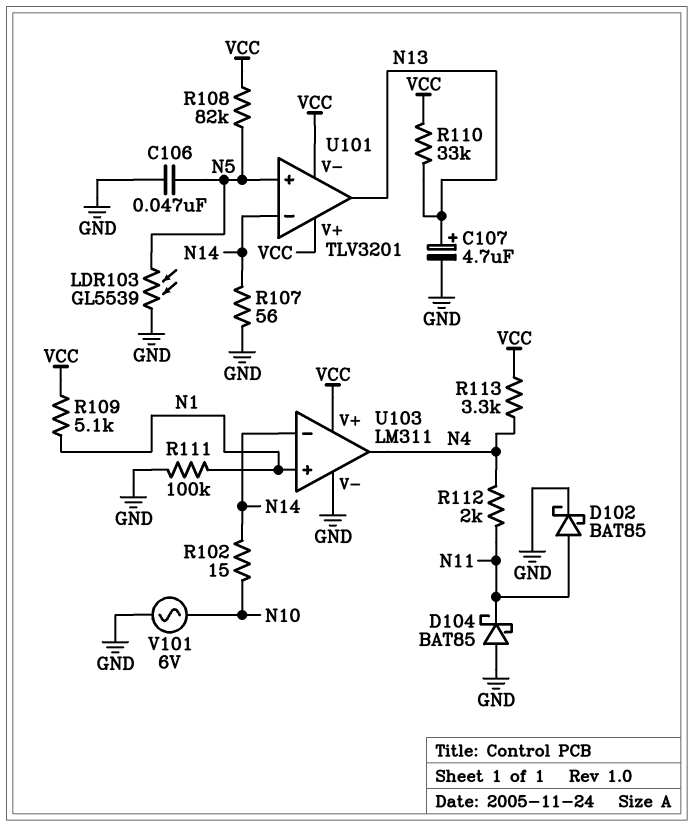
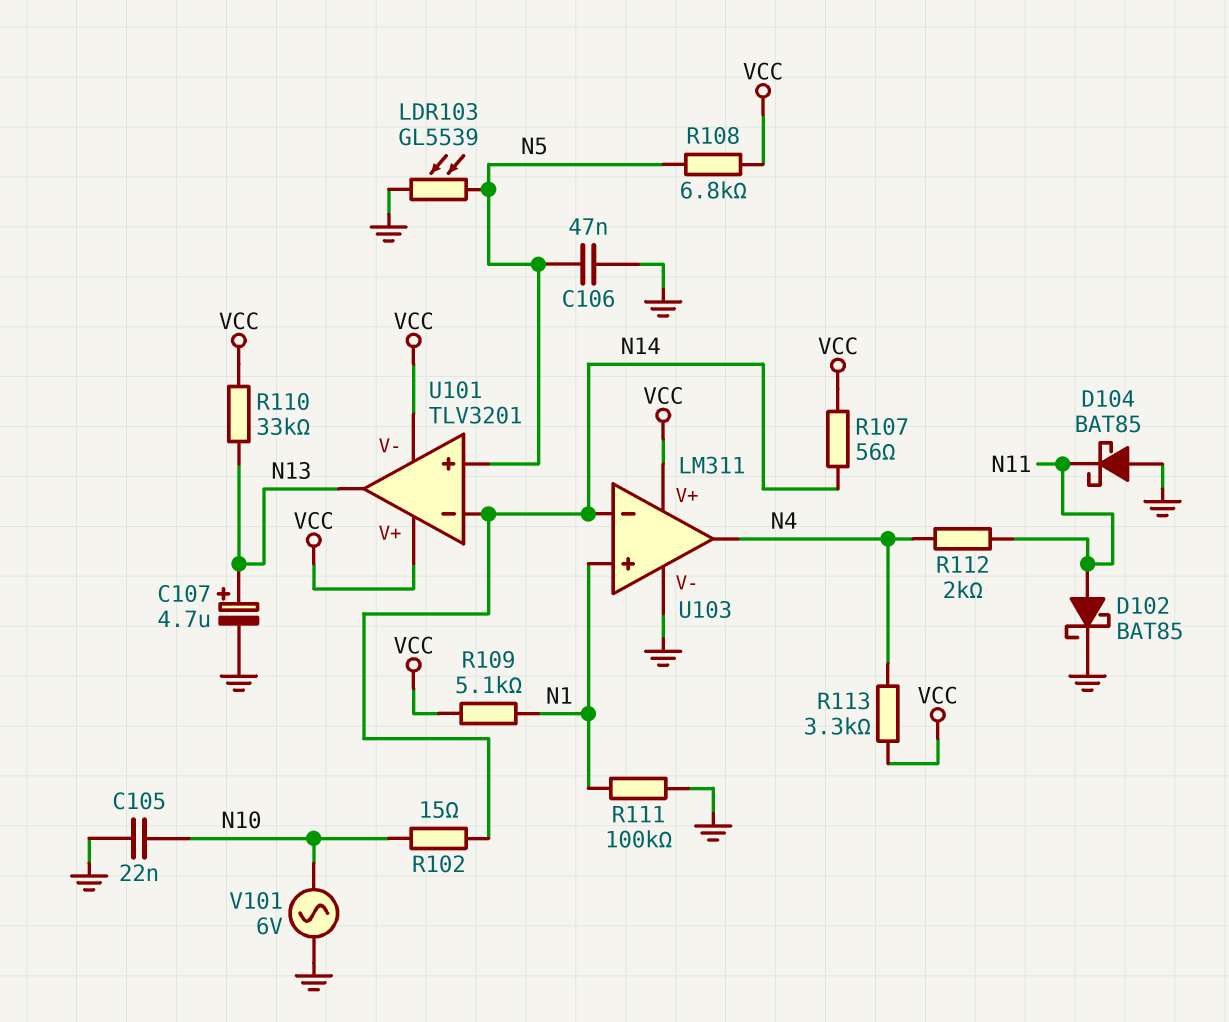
C105: none -> 22nF (GND, N10)
R107: 56 (GND, N14) -> 56 (N14, VCC)
R108: 82k (N5, VCC) -> 6.8k (N5, VCC)

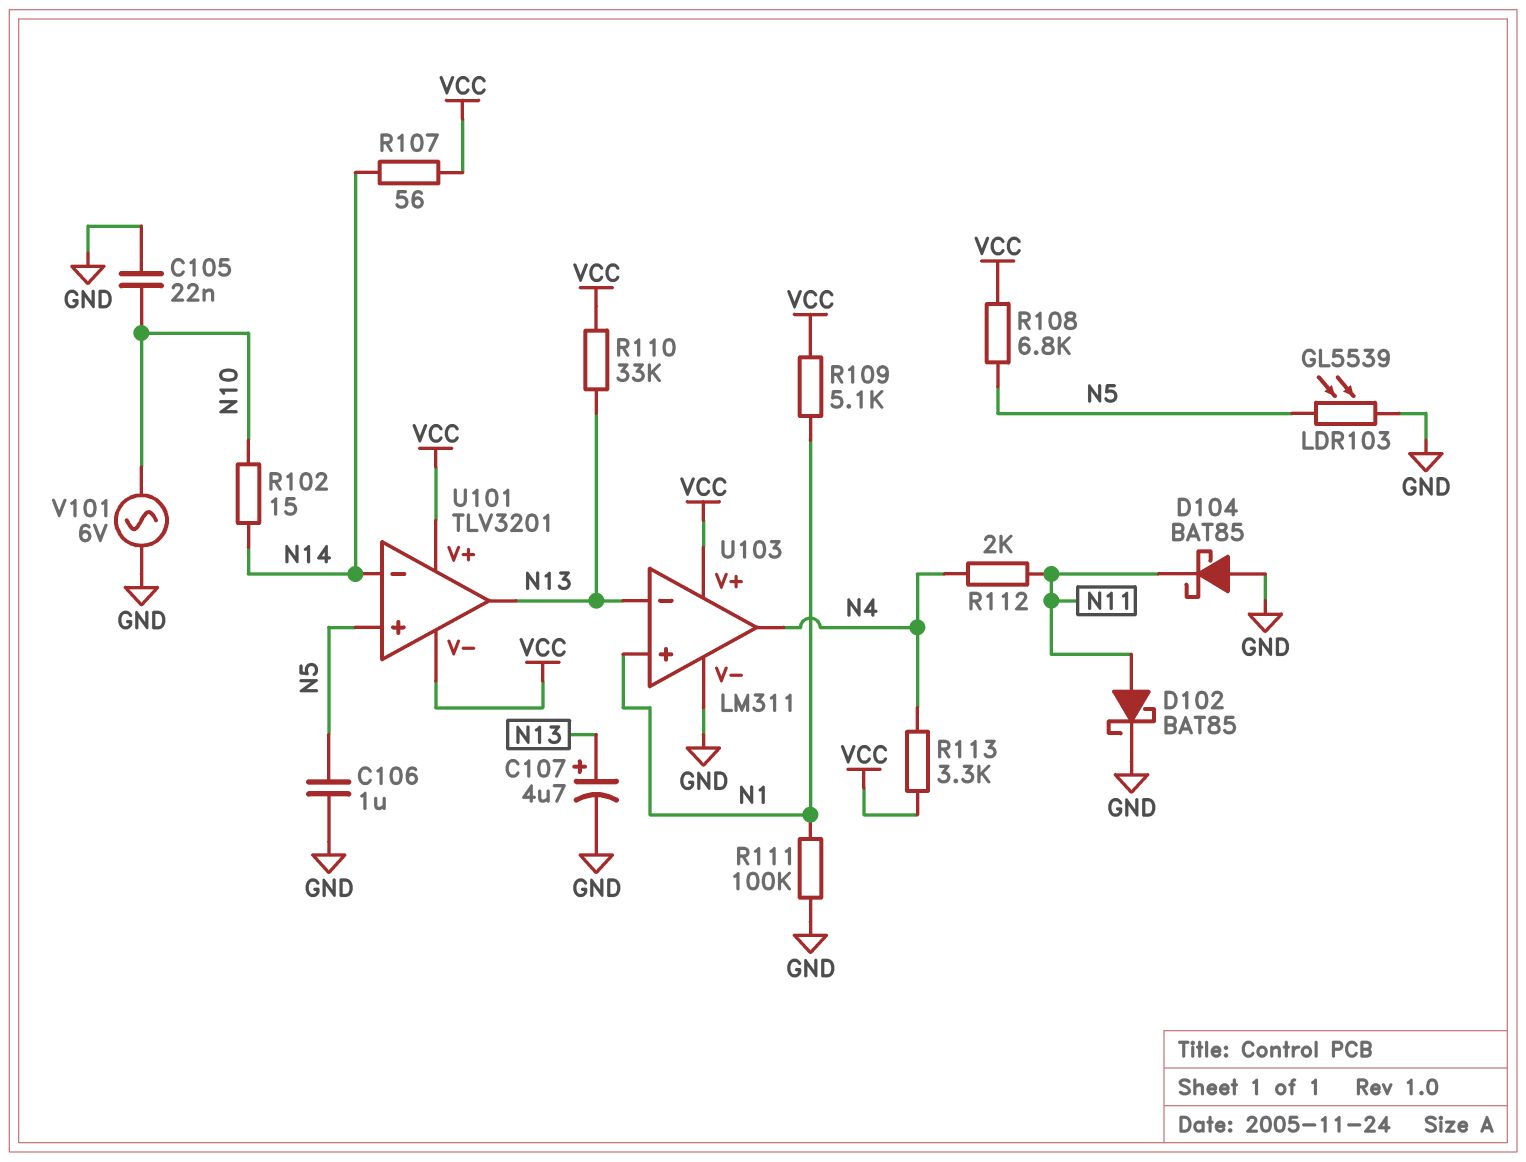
C106: 47nF (GND, N5) -> 1uF (GND, N5)
U103 pin in-: N14 -> N13

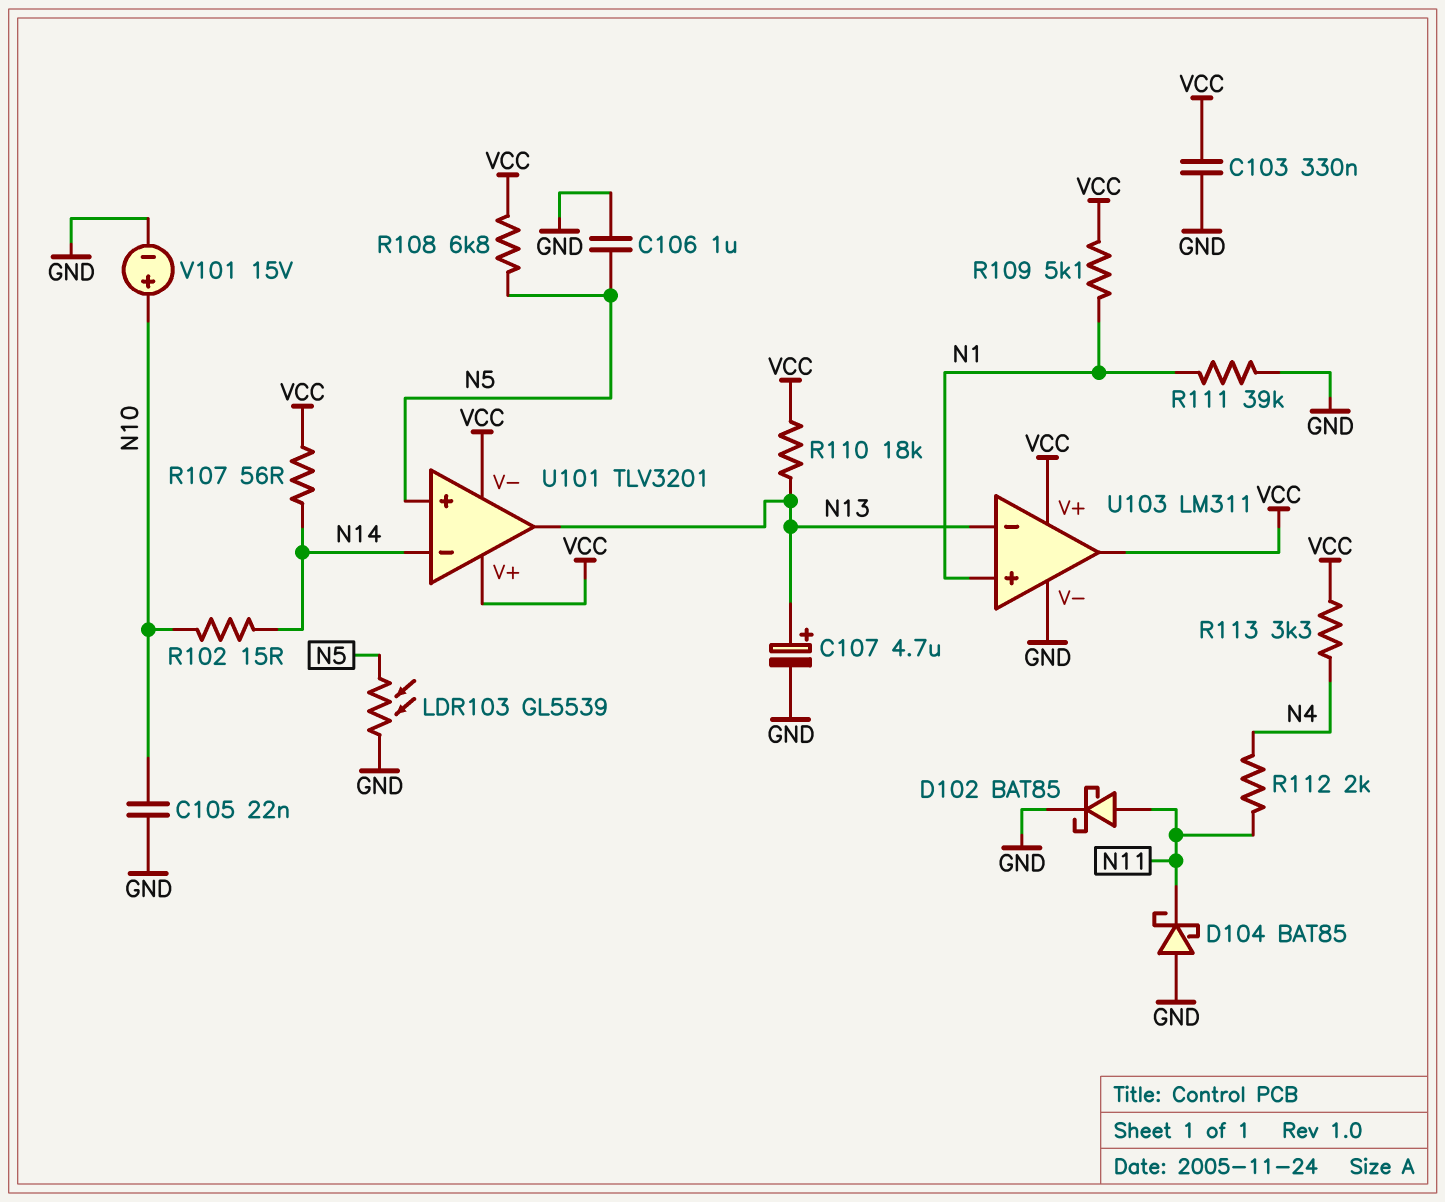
C103: none -> 330nF (GND, VCC)
R110: 33k (N13, VCC) -> 18k (N13, VCC)
R111: 100k (GND, N1) -> 39k (GND, N1)
U103 pin out: N4 -> VCC
V101: AC 6V (GND, N10) -> 15V (plus N10, minus GND)

